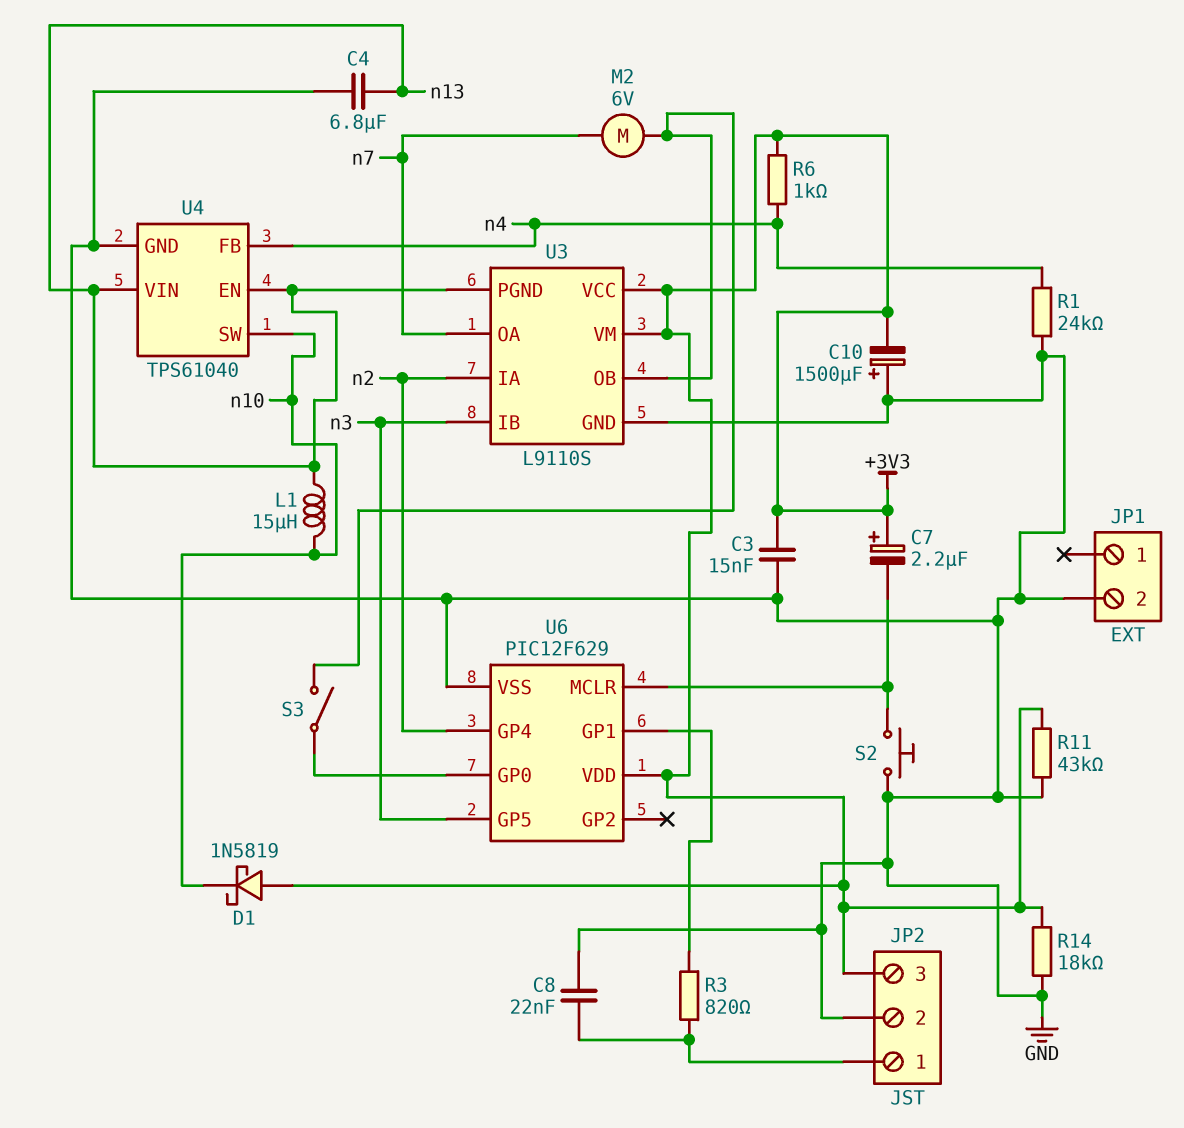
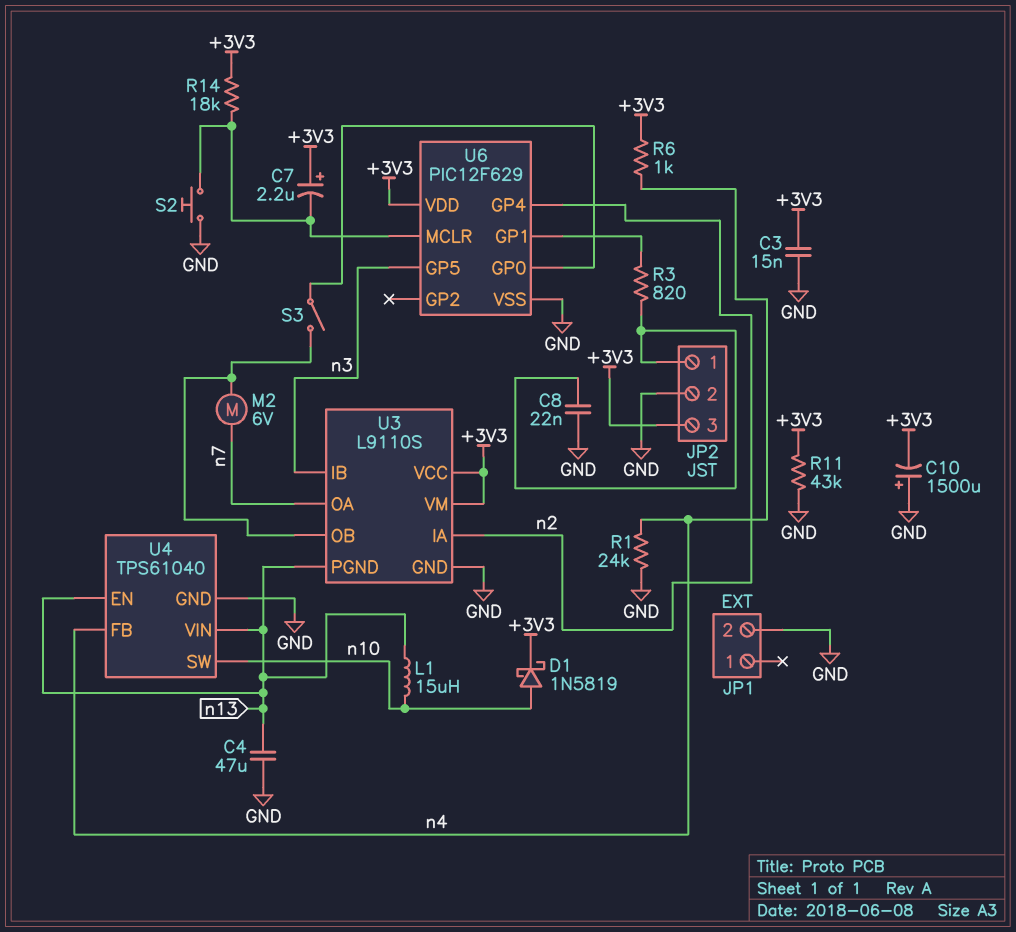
C4: 6.8uF (GND, n13) -> 47uF (GND, n13)
D1: schottky 1N5819 (A +3V3, K n10) -> schottky 1N5819 (A n10, K +3V3)
R14: 18k (+3V3, GND) -> 18k (+3V3, U6/MCLR)

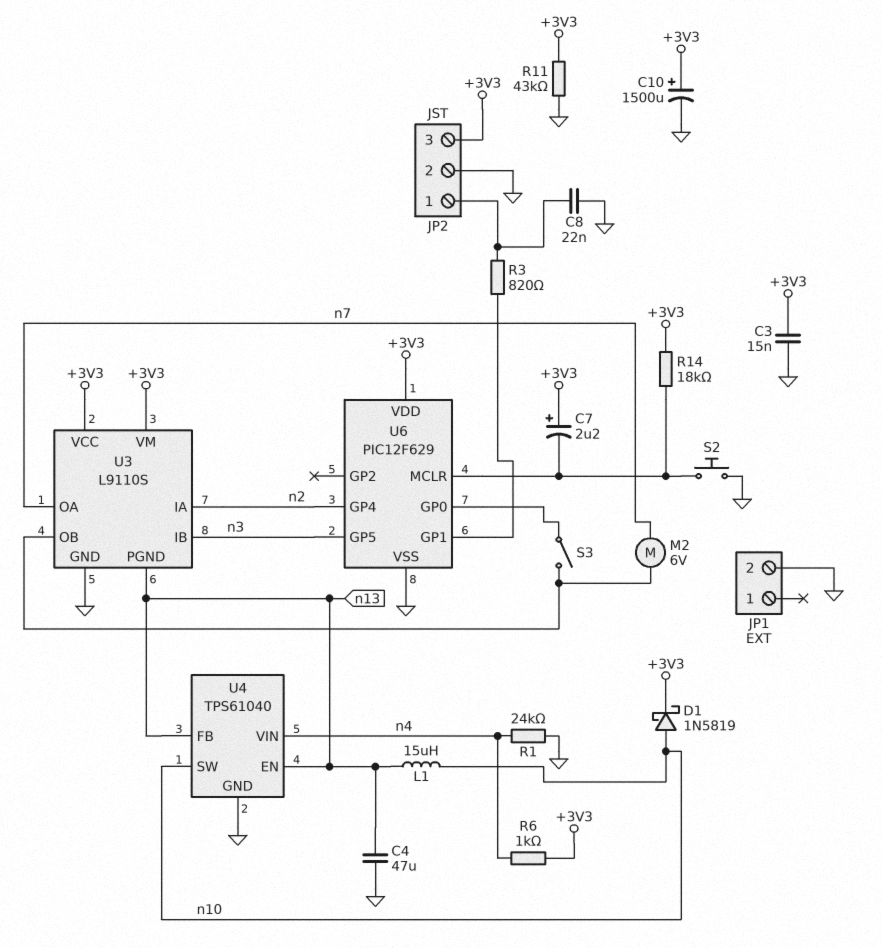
C10: 1500uF (plus GND, minus +3V3) -> 1500uF (plus +3V3, minus GND)
U4 pin FB: n4 -> n13
U4 pin VIN: n13 -> n4

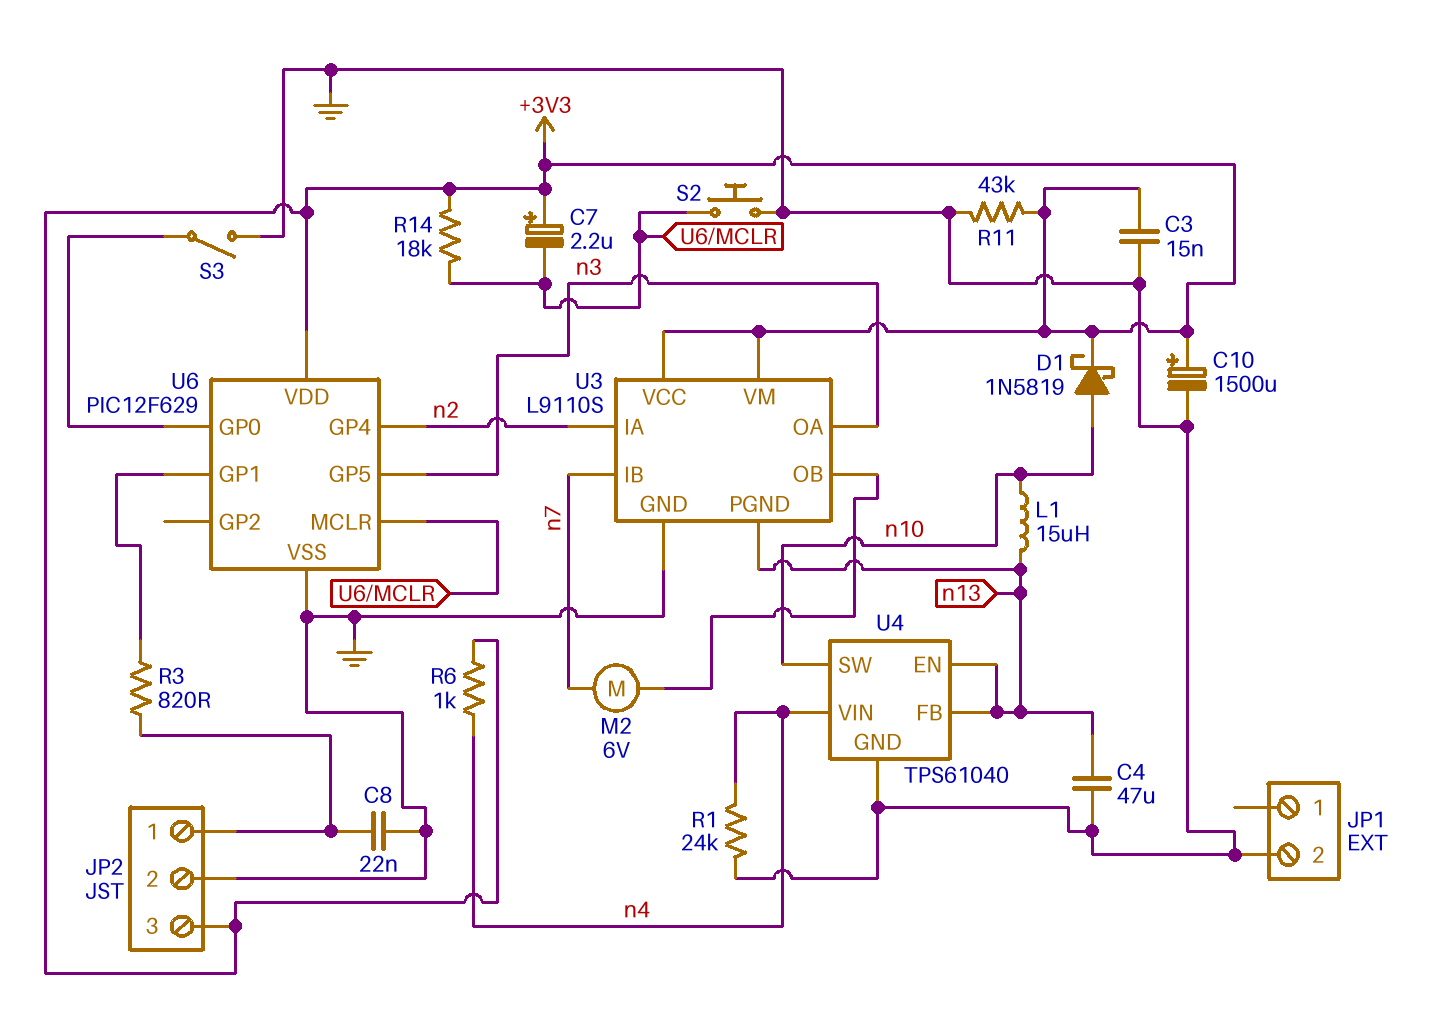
S3: switch (U3/OB, U6/GP0) -> switch (GND, U6/GP0)
U3 pin IB: n3 -> n7
U3 pin OA: n7 -> n3

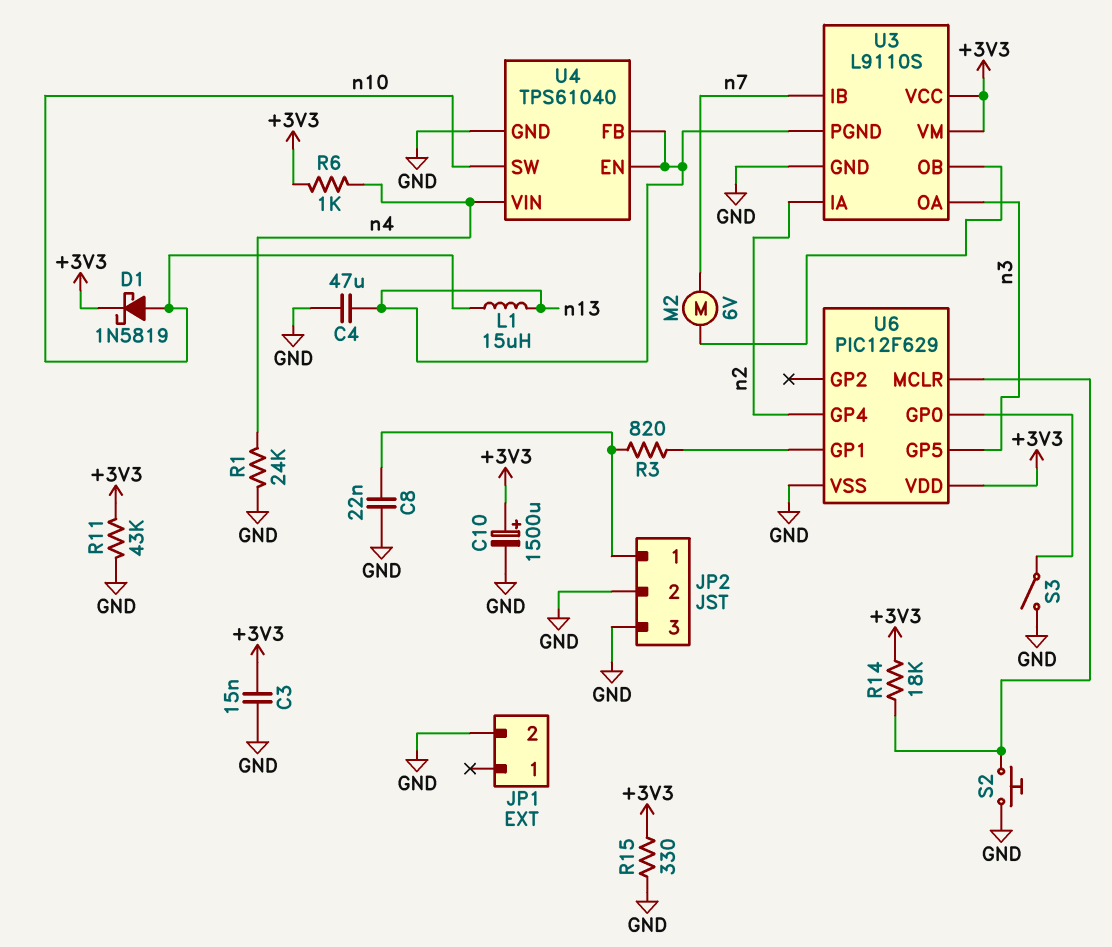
C7: 2.2uF (plus +3V3, minus U6/MCLR) -> none
JP2 pin 3: +3V3 -> GND
R15: none -> 330 (+3V3, GND)

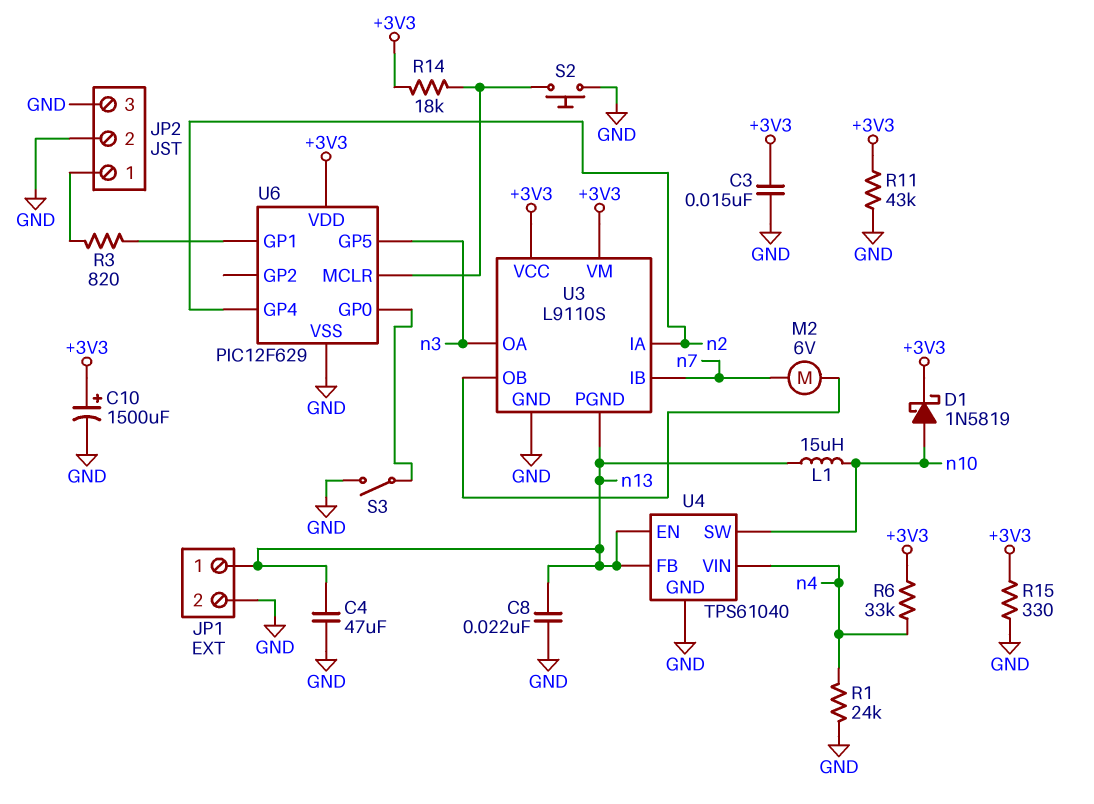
C8: 22nF (GND, JP2/1) -> 22nF (GND, n13)
JP1 pin 1: none -> n13
R6: 1k (+3V3, n4) -> 33k (+3V3, n4)

